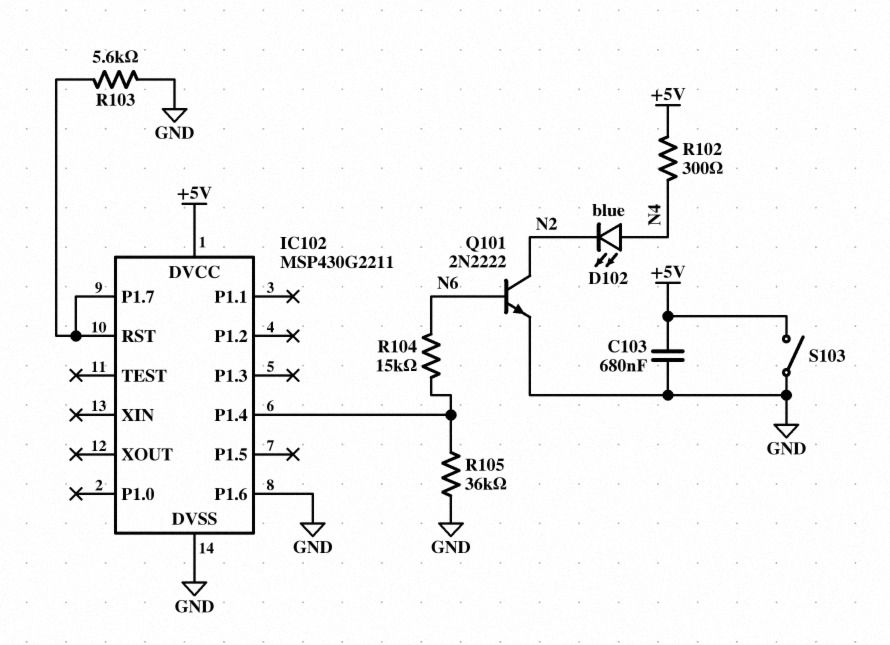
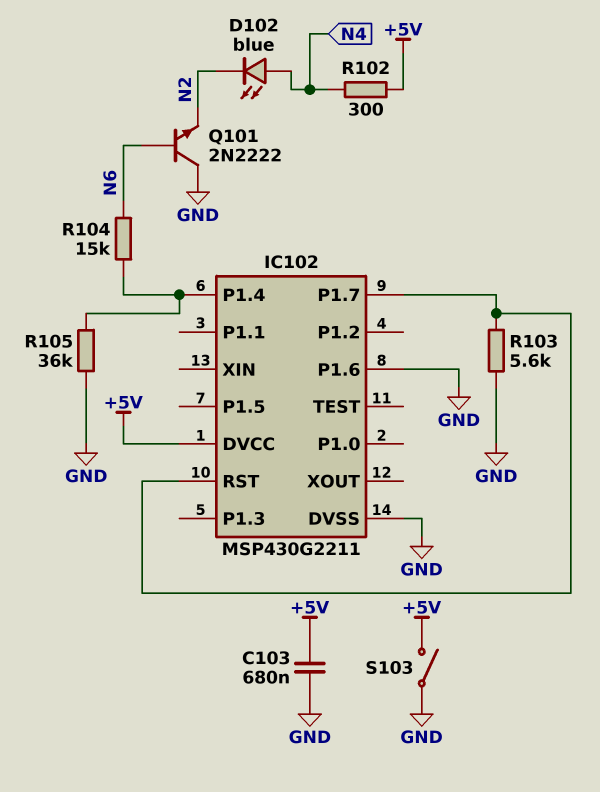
Q101: NPN 2N2222 (B N6, C N2, E GND) -> NPN 2N2222 (B N6, C GND, E N2)

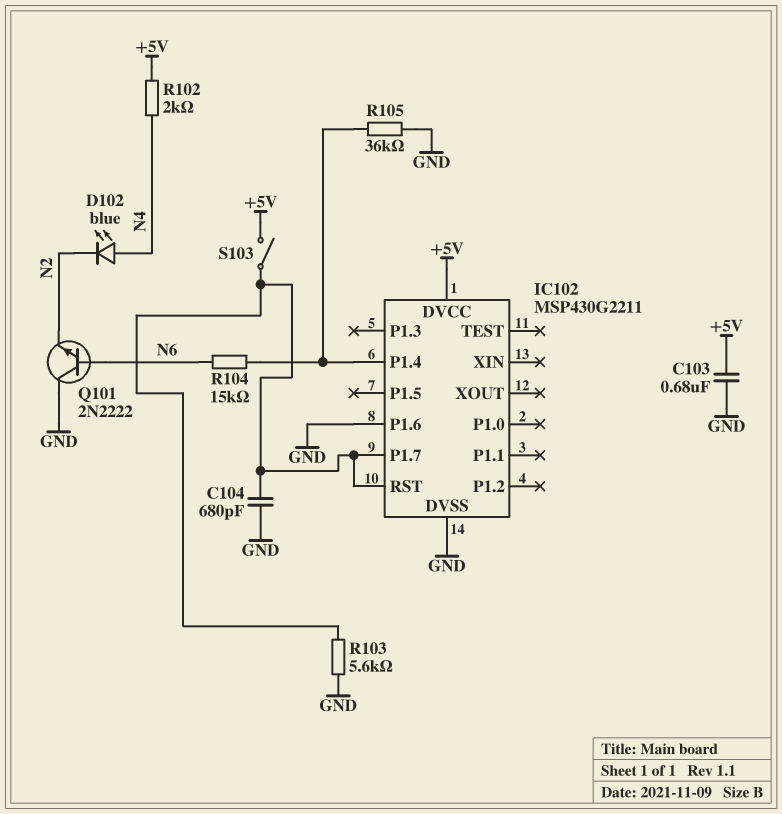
C104: none -> 680pF (GND, IC102/P1.7)
R102: 300 (+5V, N4) -> 2k (+5V, N4)
S103: switch (+5V, GND) -> switch (+5V, IC102/P1.7)

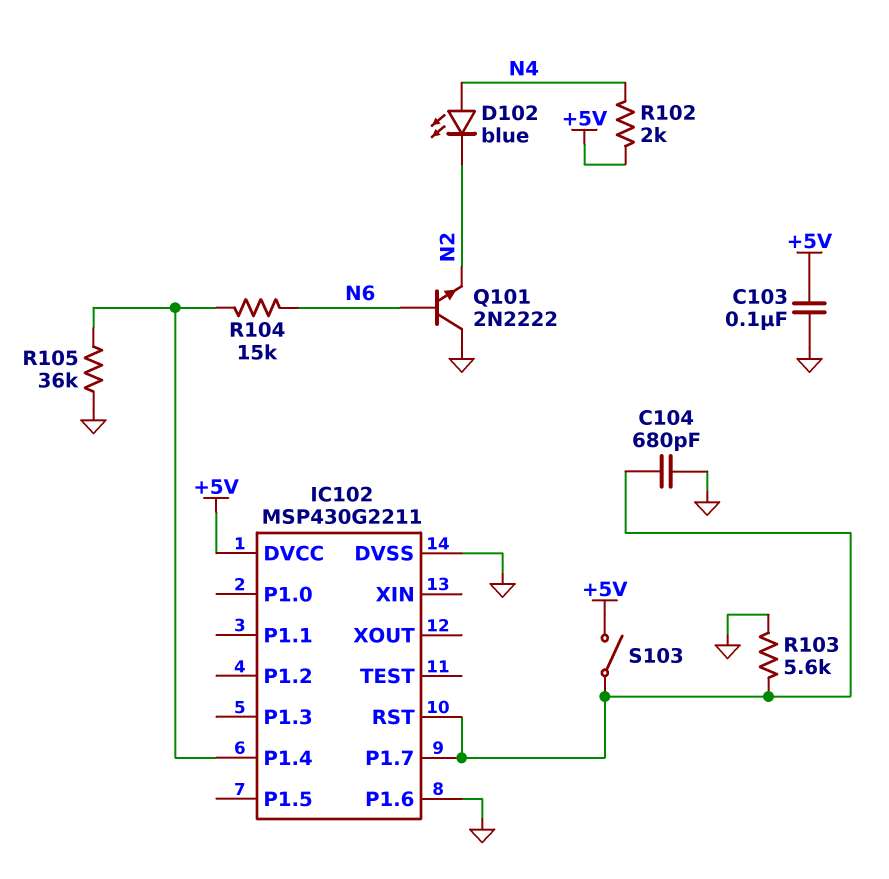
C103: 680nF (+5V, GND) -> 100nF (+5V, GND)

